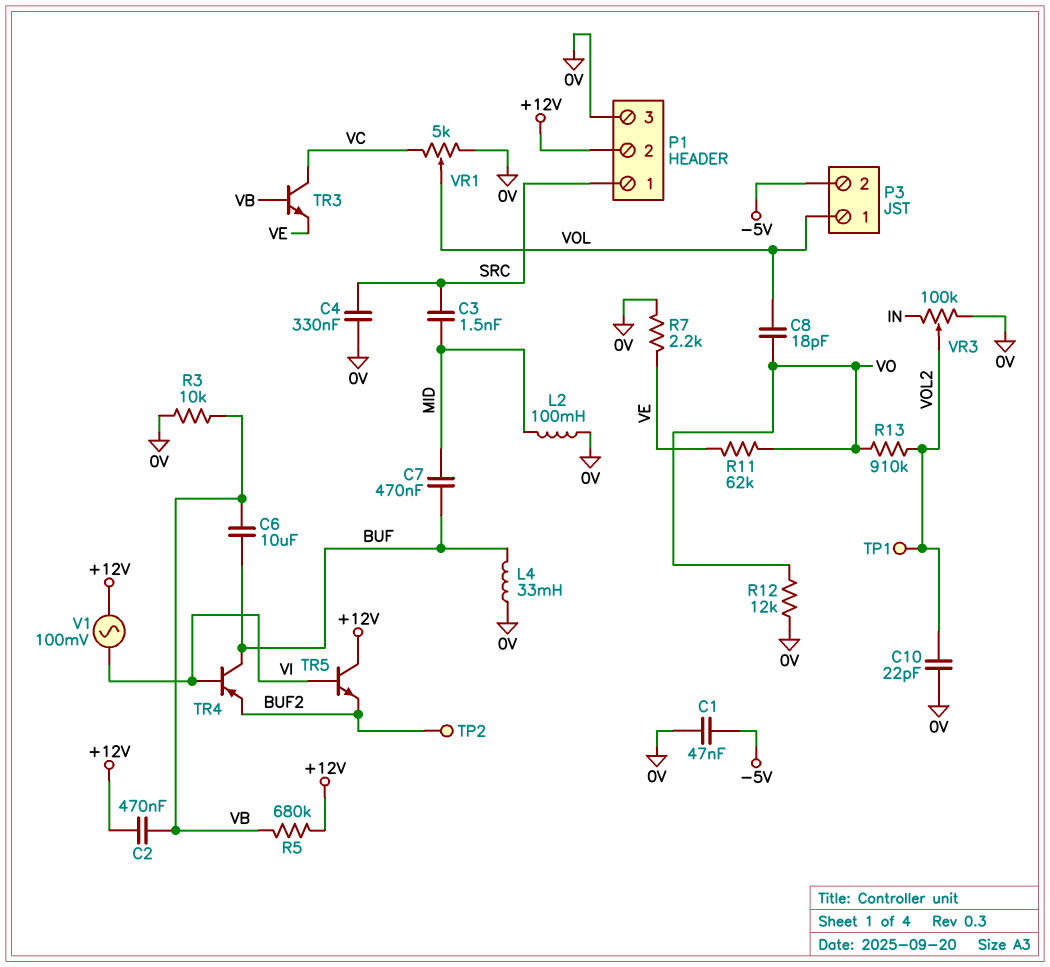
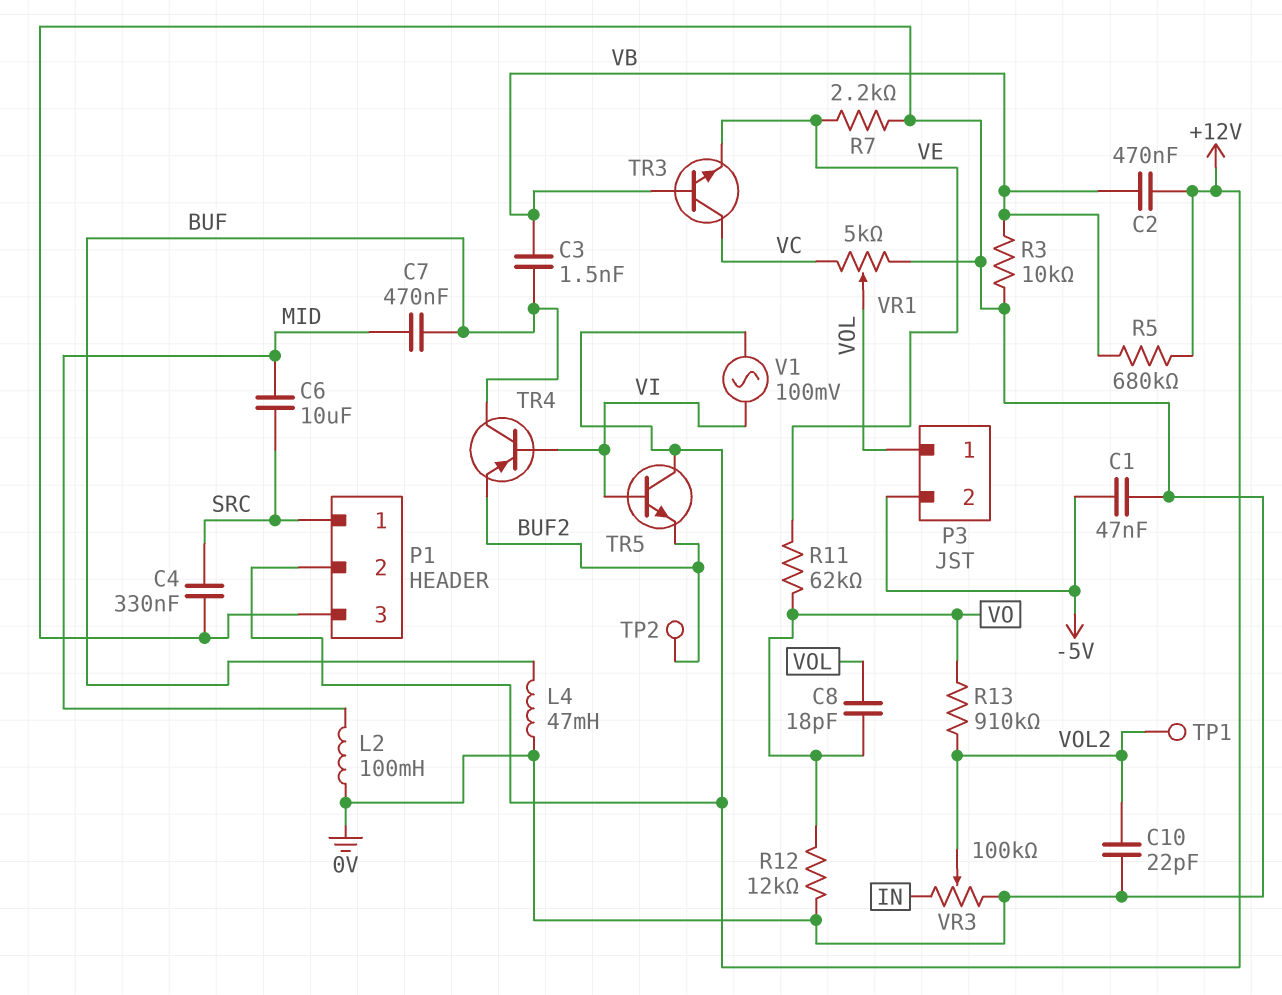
C3: 1.5nF (MID, SRC) -> 1.5nF (BUF, VB)
C6: 10uF (BUF, VB) -> 10uF (MID, SRC)
L4: 33mH (0V, BUF) -> 47mH (0V, BUF)

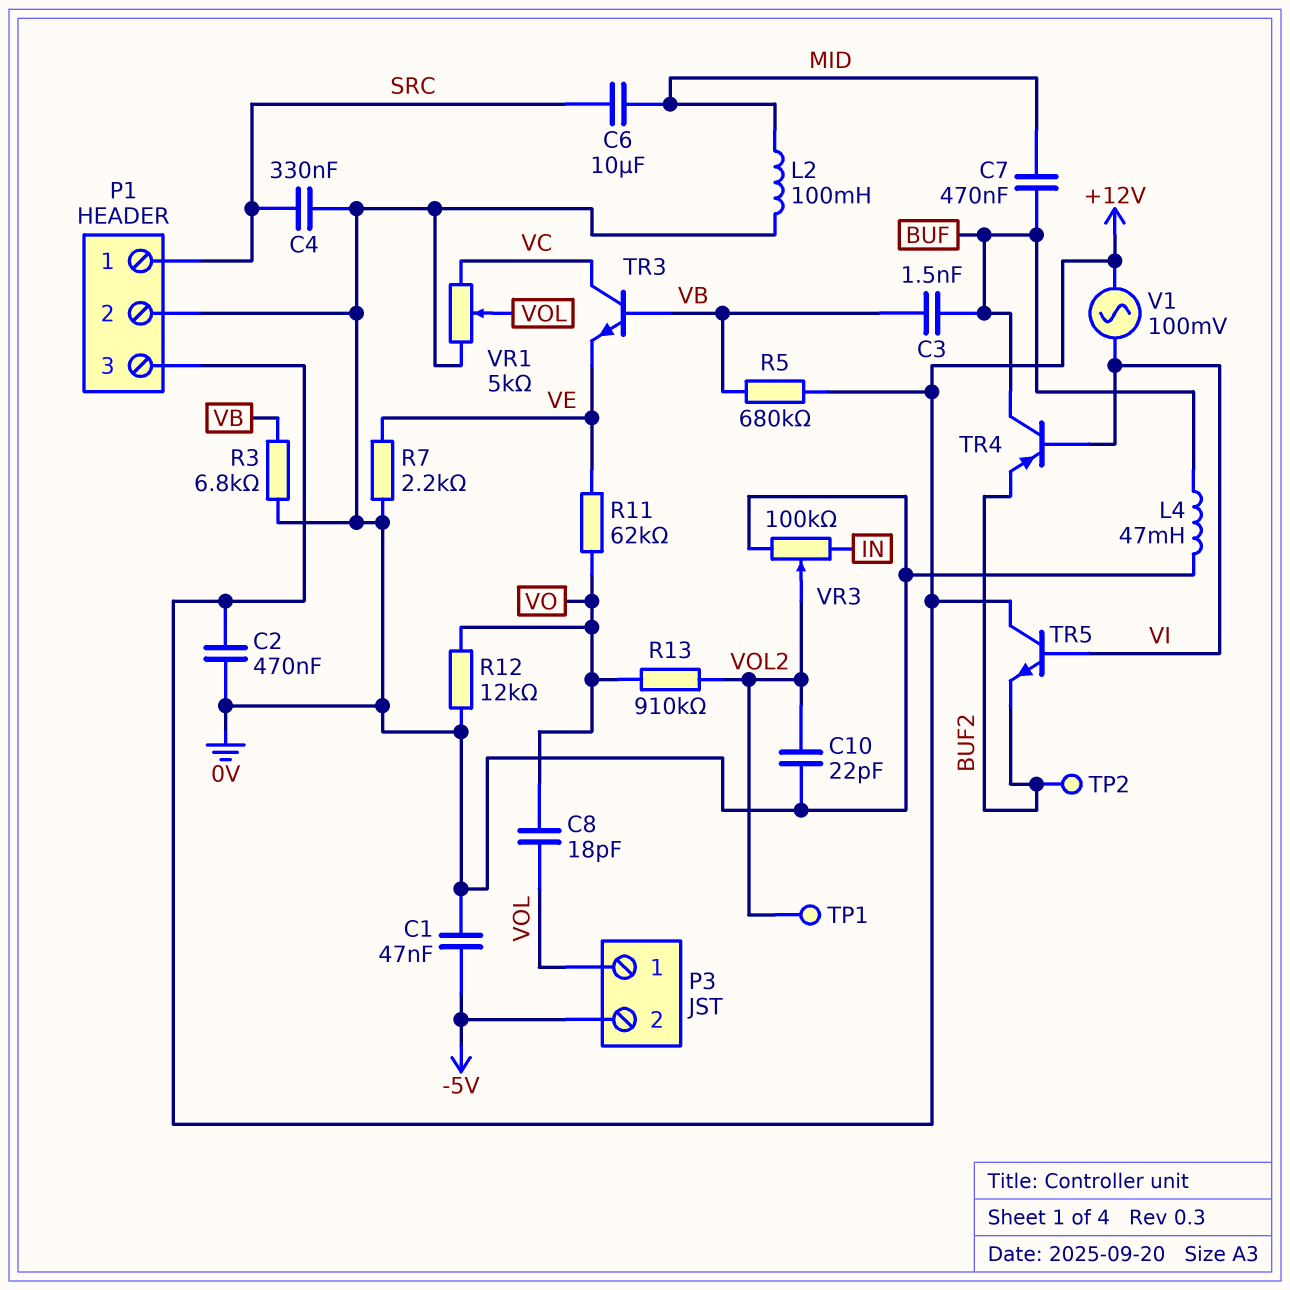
C2: 470nF (+12V, VB) -> 470nF (+12V, 0V)
P1 pin 2: +12V -> 0V
P1 pin 3: 0V -> +12V
R3: 10k (0V, VB) -> 6.8k (0V, VB)

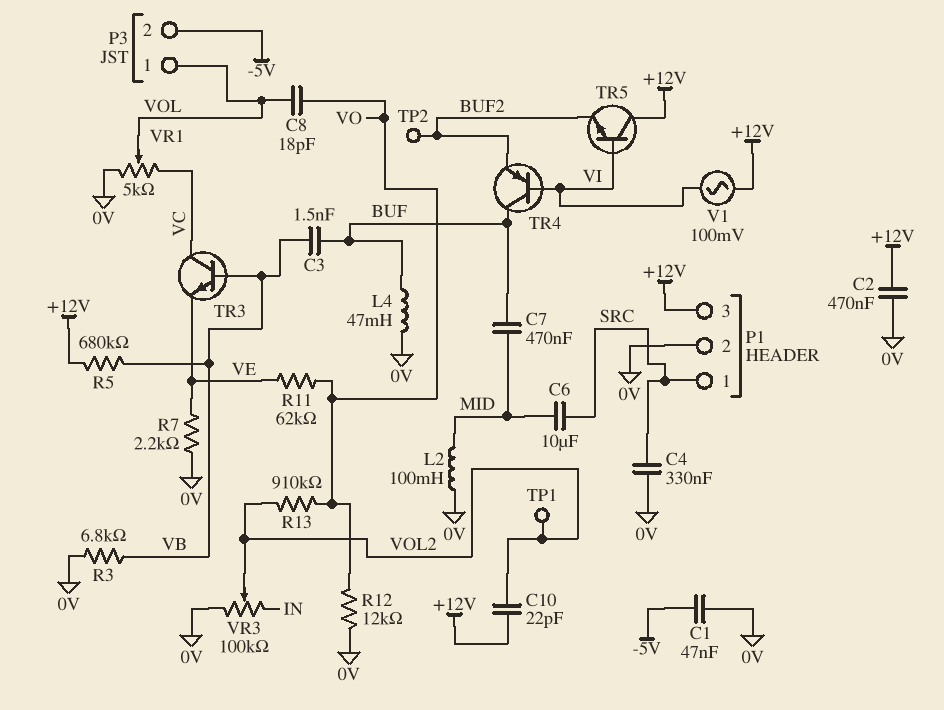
C10: 22pF (0V, VOL2) -> 22pF (+12V, VOL2)

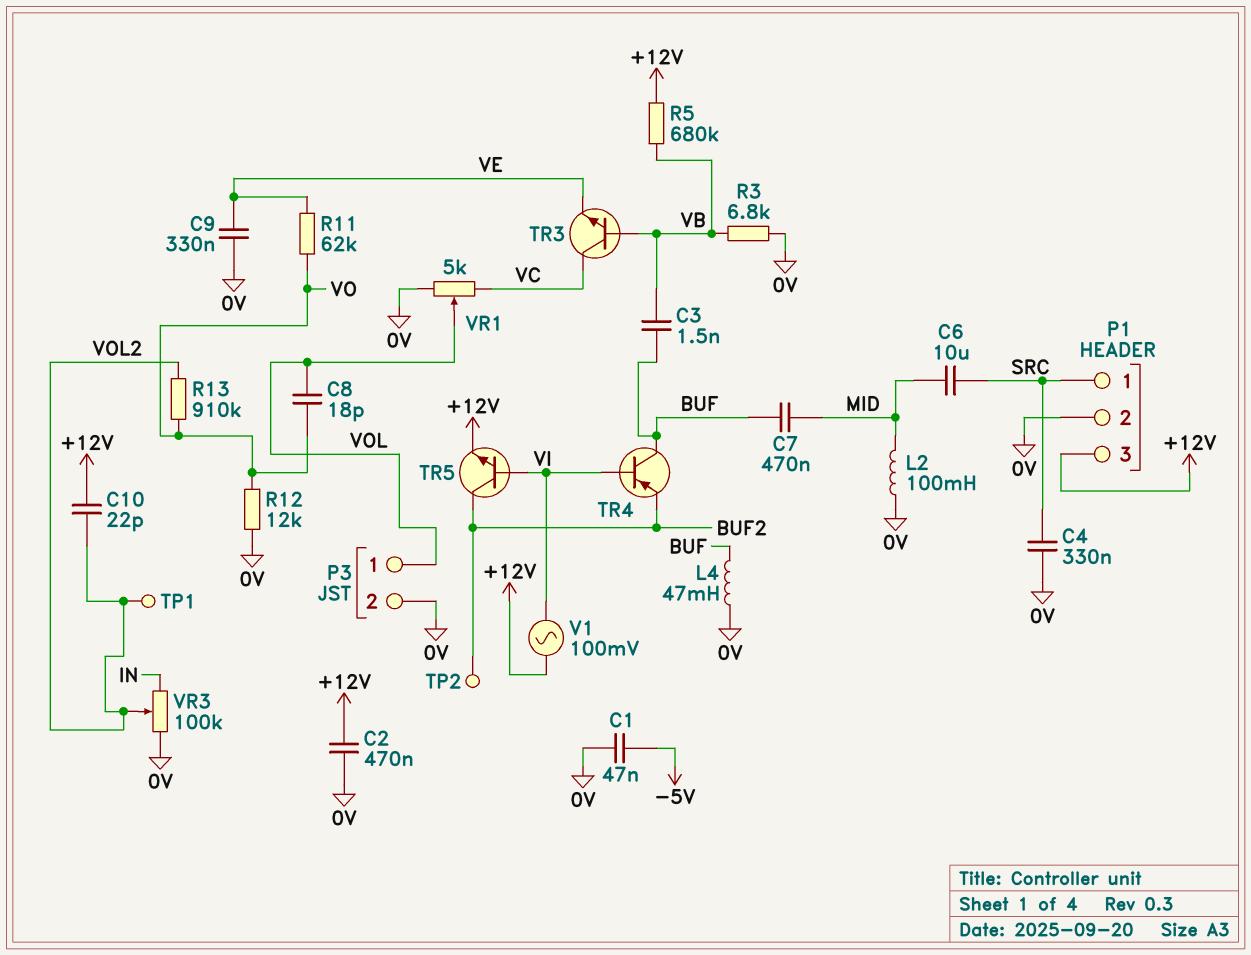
C9: none -> 330nF (0V, VE)
P3 pin 2: -5V -> 0V
R7: 2.2k (0V, VE) -> none
TR5: NPN (B VI, C +12V, E BUF2) -> NPN (B VI, C BUF2, E +12V)

